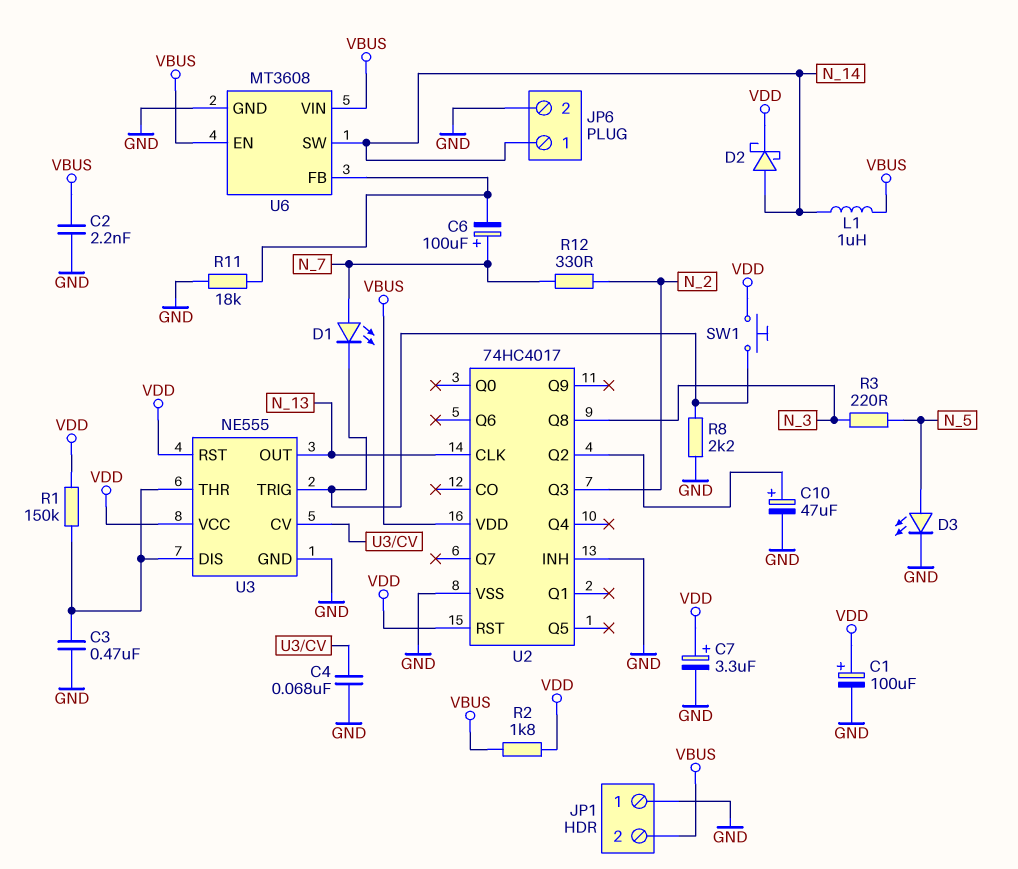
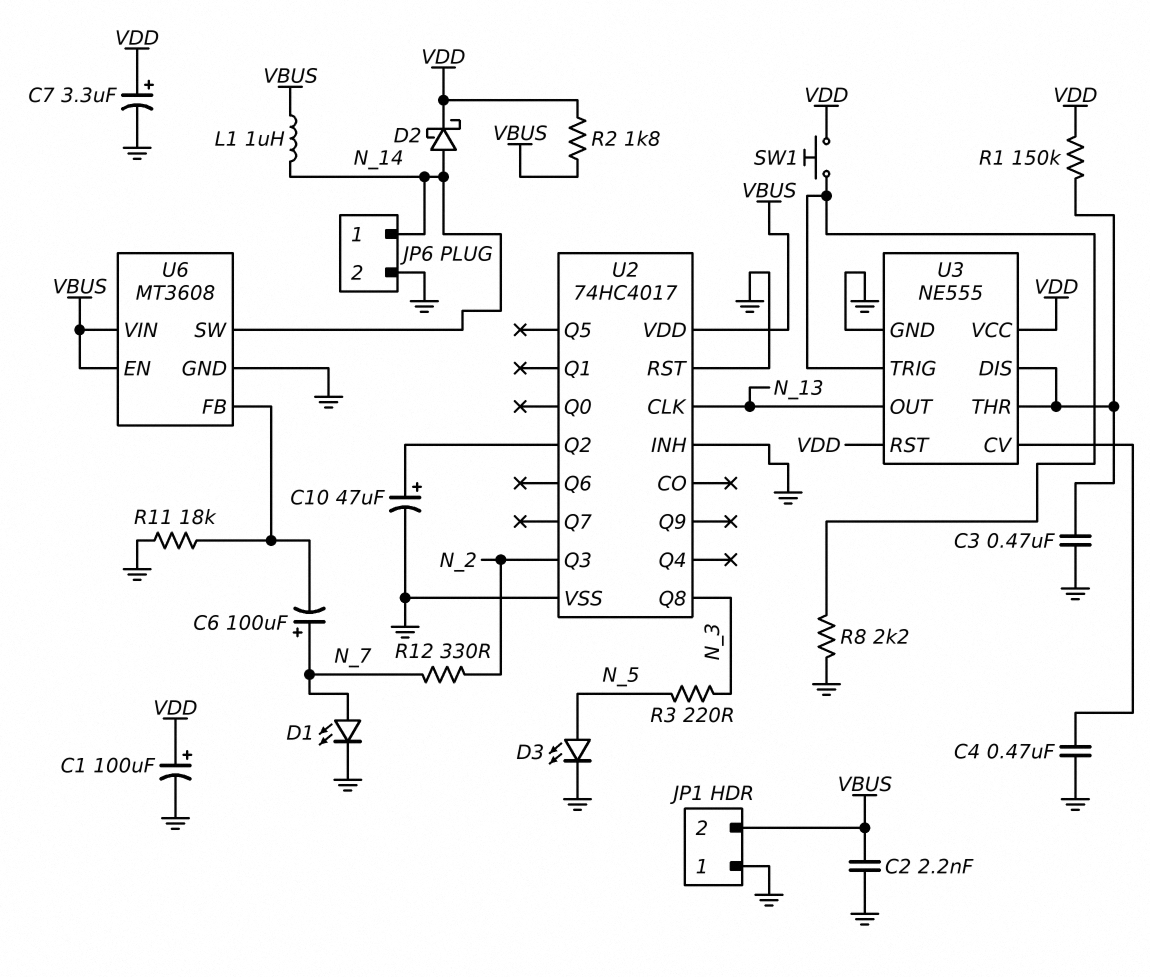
C4: 68nF (GND, U3/CV) -> 470nF (GND, U3/CV)
D1: LED (A N_7, K U3/TRIG) -> LED (A N_7, K GND)
U2 pin RST: VDD -> GND

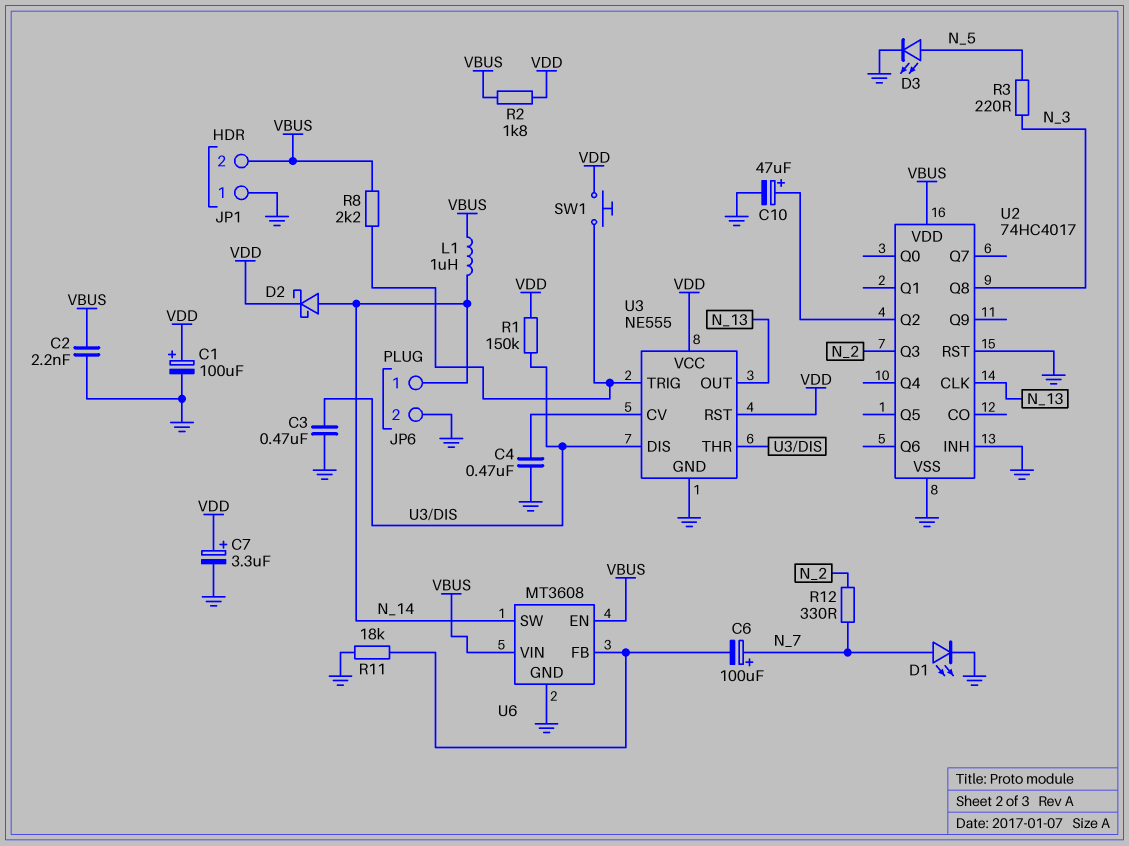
R8: 2.2k (GND, U3/TRIG) -> 2.2k (U3/TRIG, VBUS)

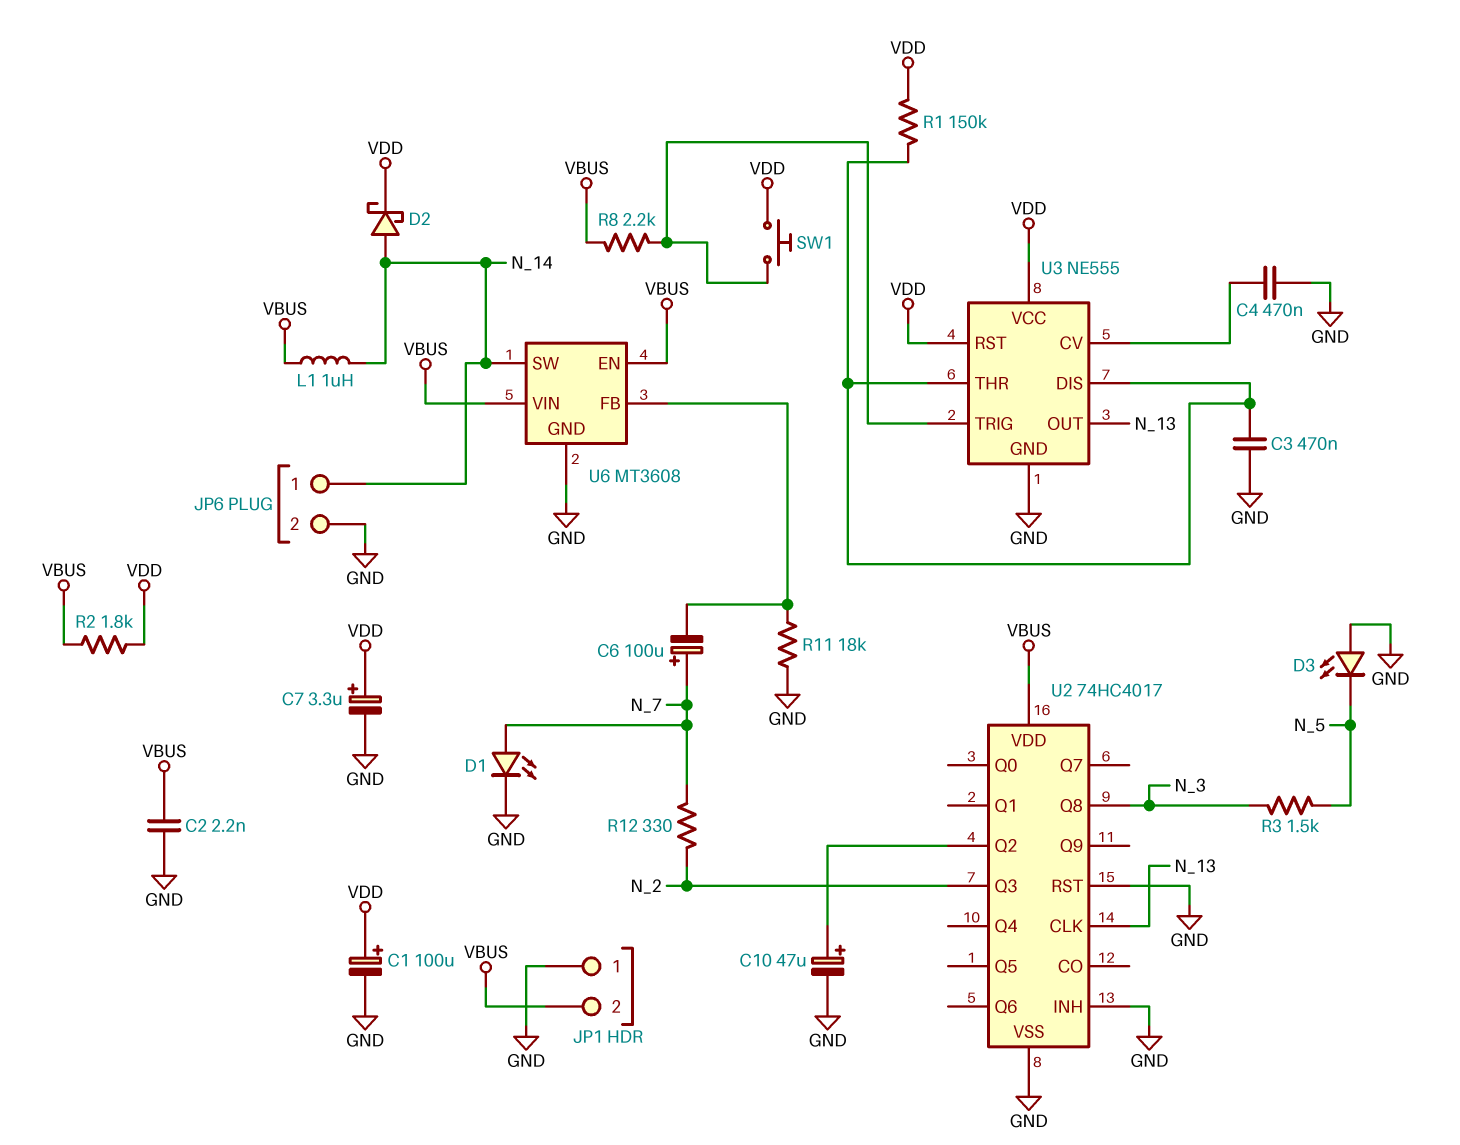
D3: LED (A N_5, K GND) -> LED (A GND, K N_5)
R3: 220 (N_3, N_5) -> 1.5k (N_3, N_5)

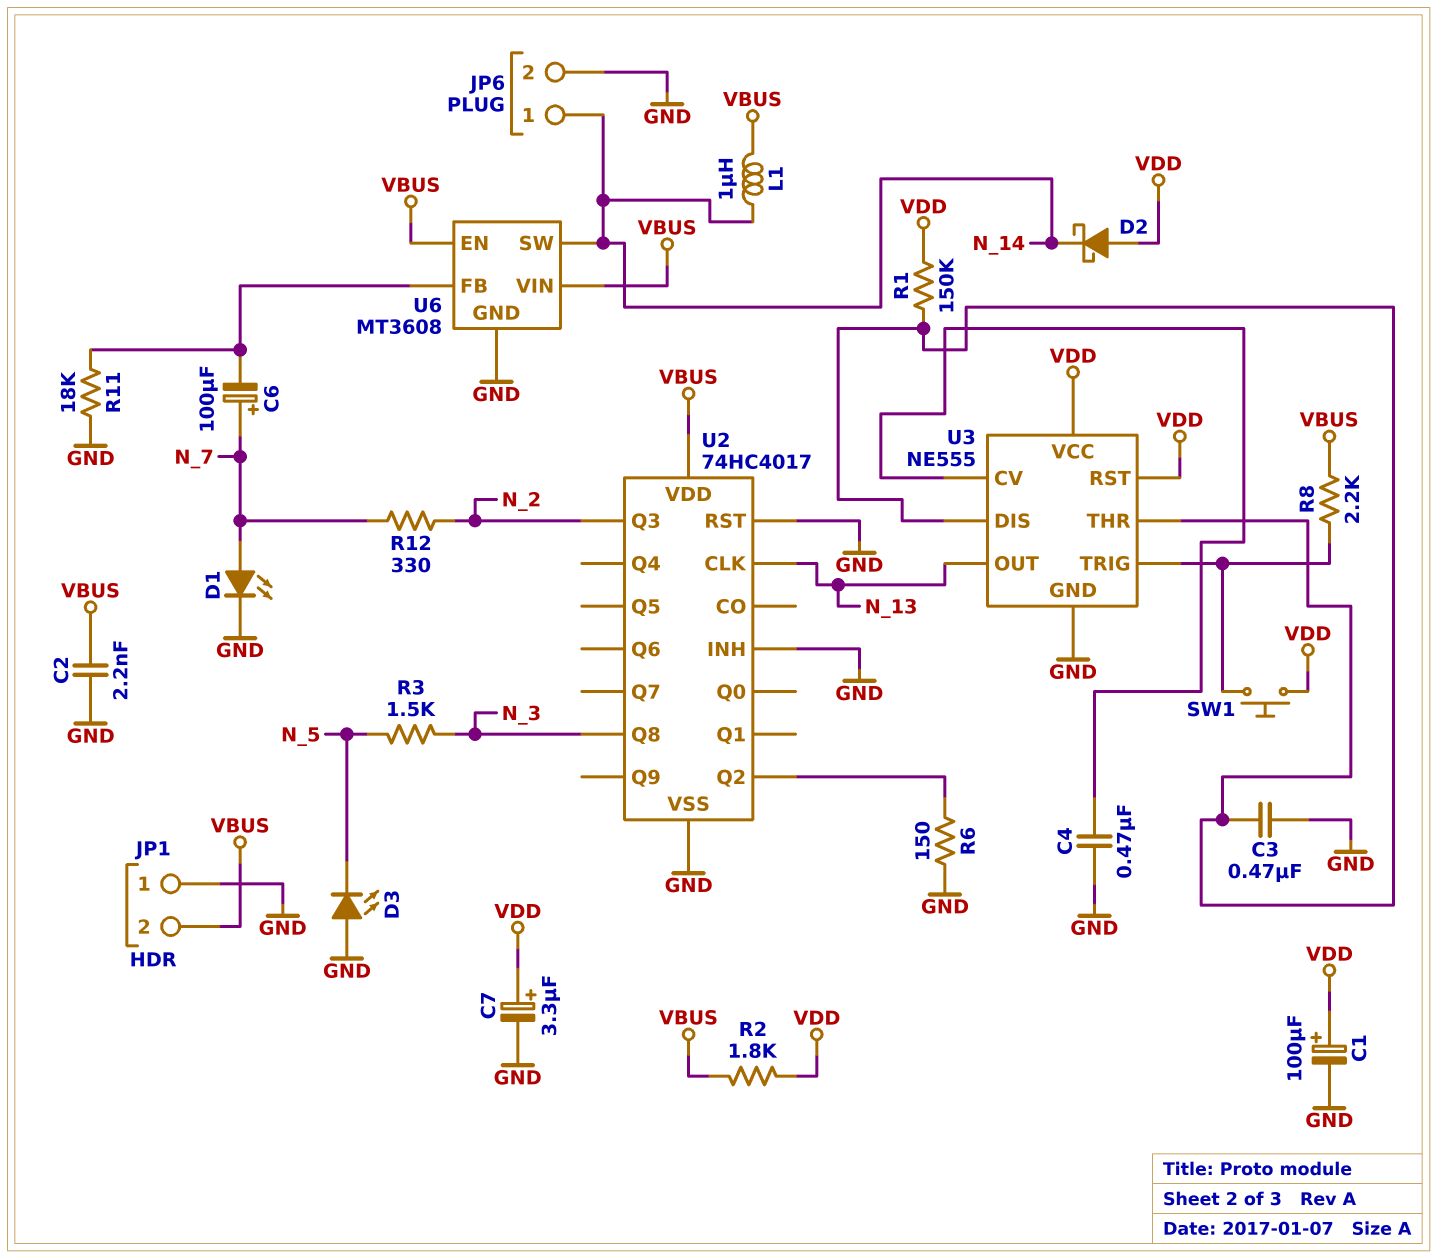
C10: 47uF (plus U2/Q2, minus GND) -> none
D2: schottky (A N_14, K VDD) -> schottky (A VDD, K N_14)
R6: none -> 150 (GND, U2/Q2)

